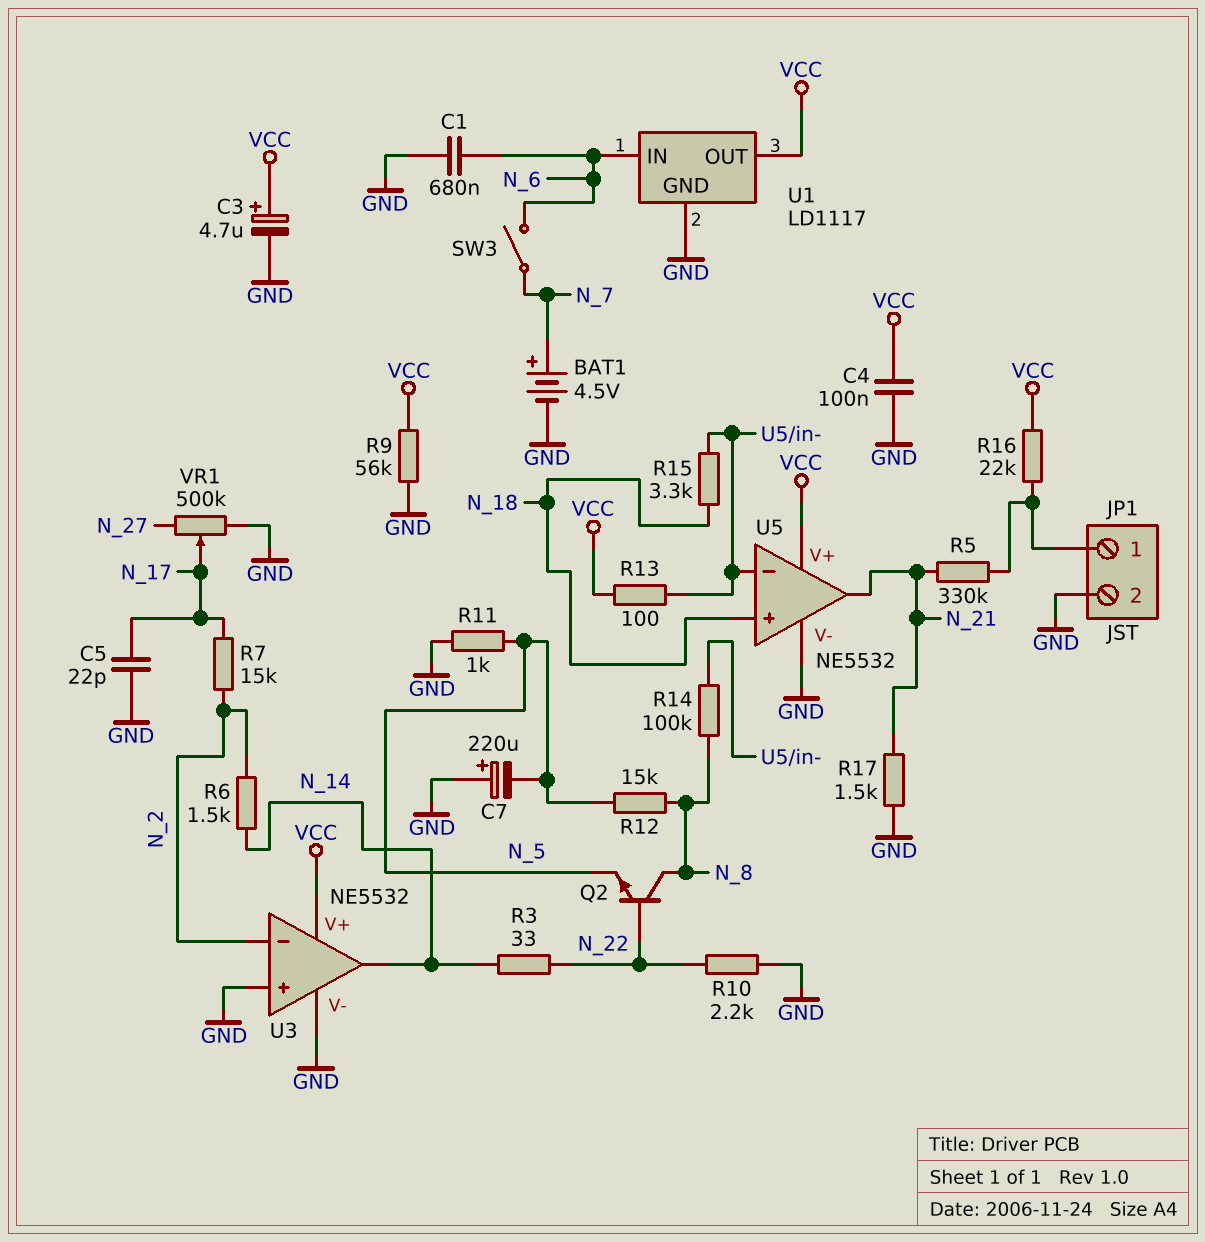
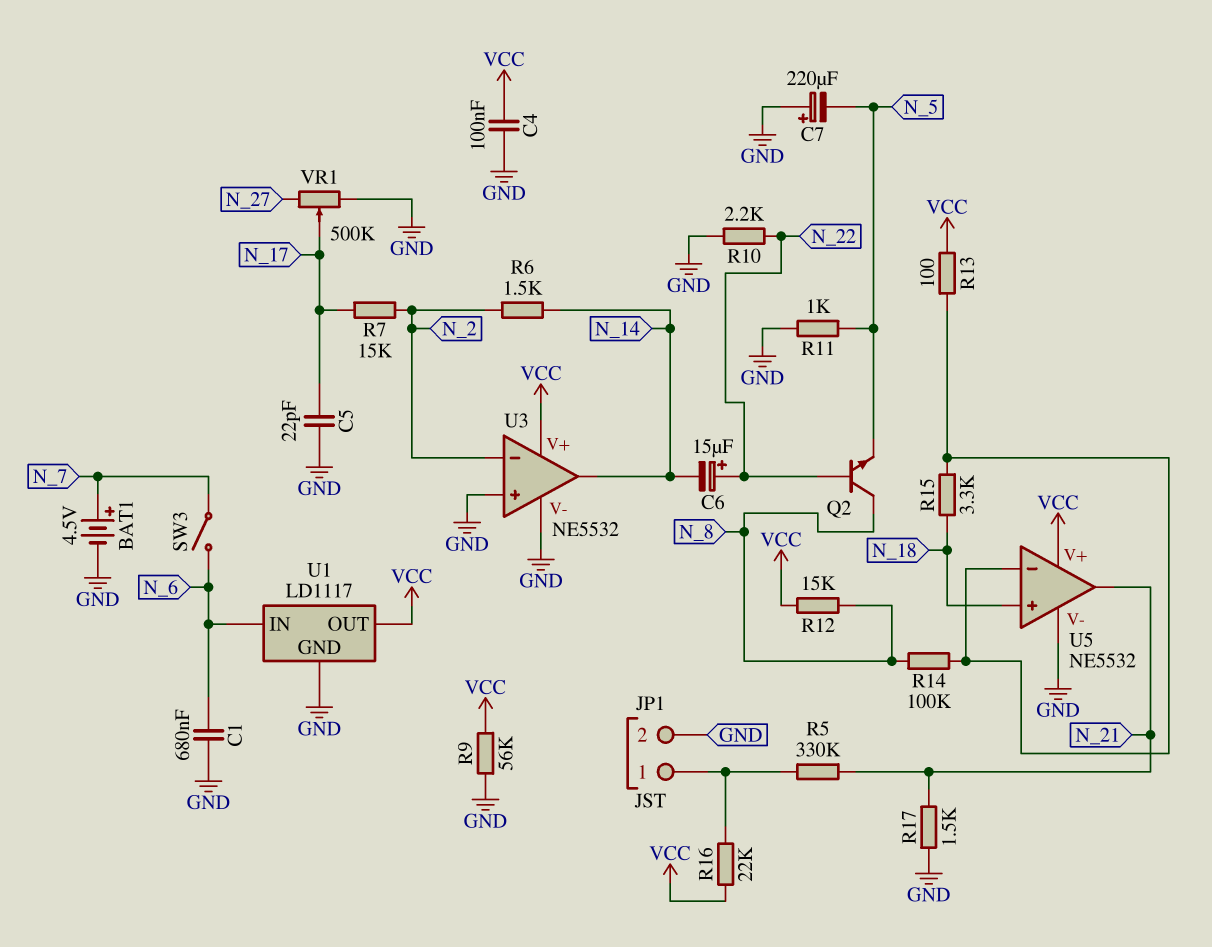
C3: 4.7uF (plus VCC, minus GND) -> none
C6: none -> 15uF (plus N_22, minus N_14)
R3: 33 (N_14, N_22) -> none
R12: 15k (N_5, N_8) -> 15k (N_8, VCC)

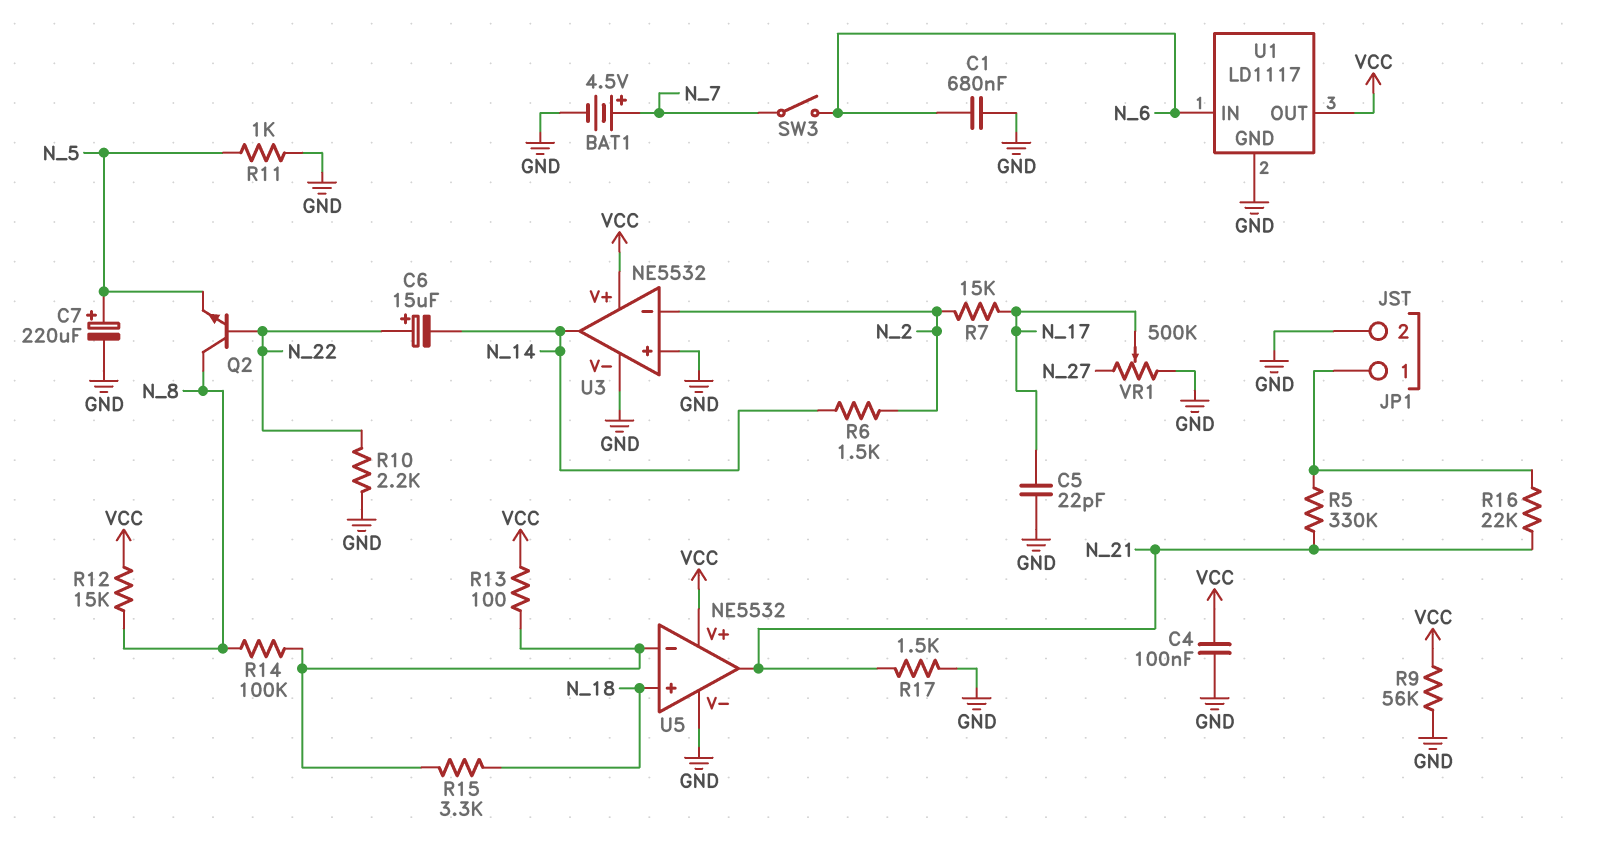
C7: 220uF (plus GND, minus N_5) -> 220uF (plus N_5, minus GND)
R16: 22k (JP1/1, VCC) -> 22k (JP1/1, N_21)

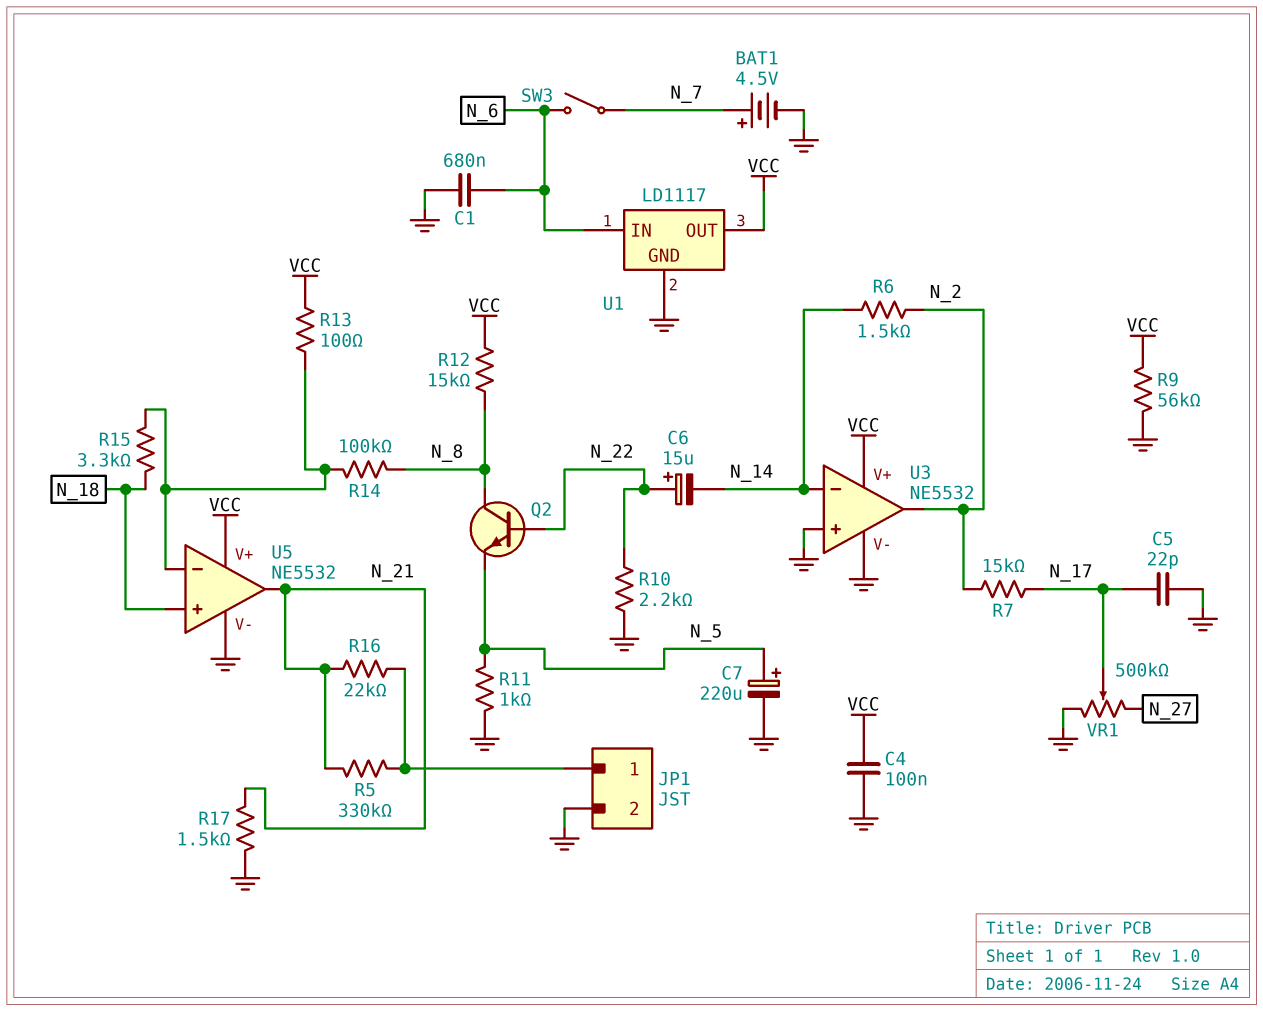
U3 pin in-: N_2 -> N_14
U3 pin out: N_14 -> N_2

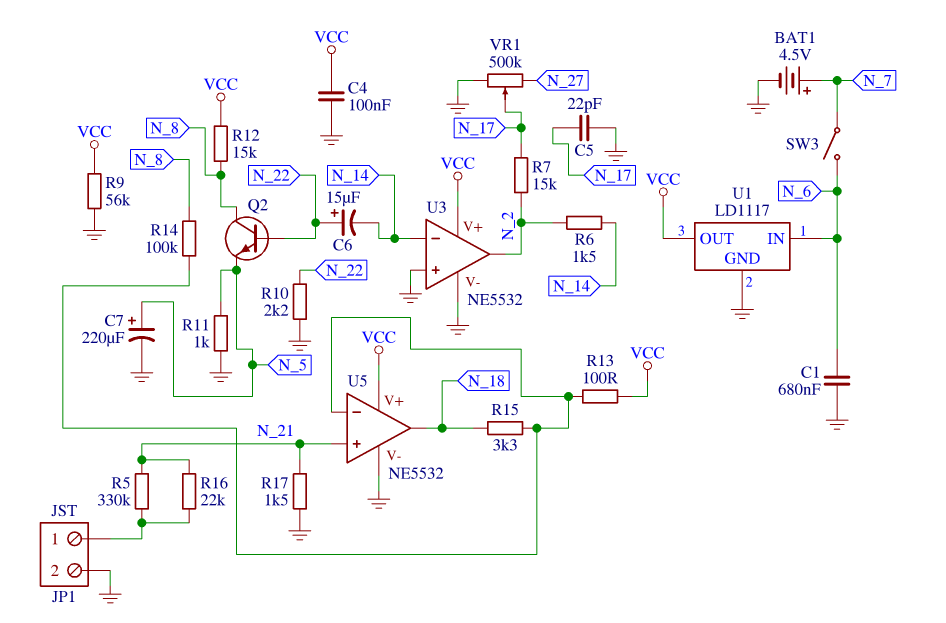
U5 pin in+: N_18 -> N_21
U5 pin out: N_21 -> N_18

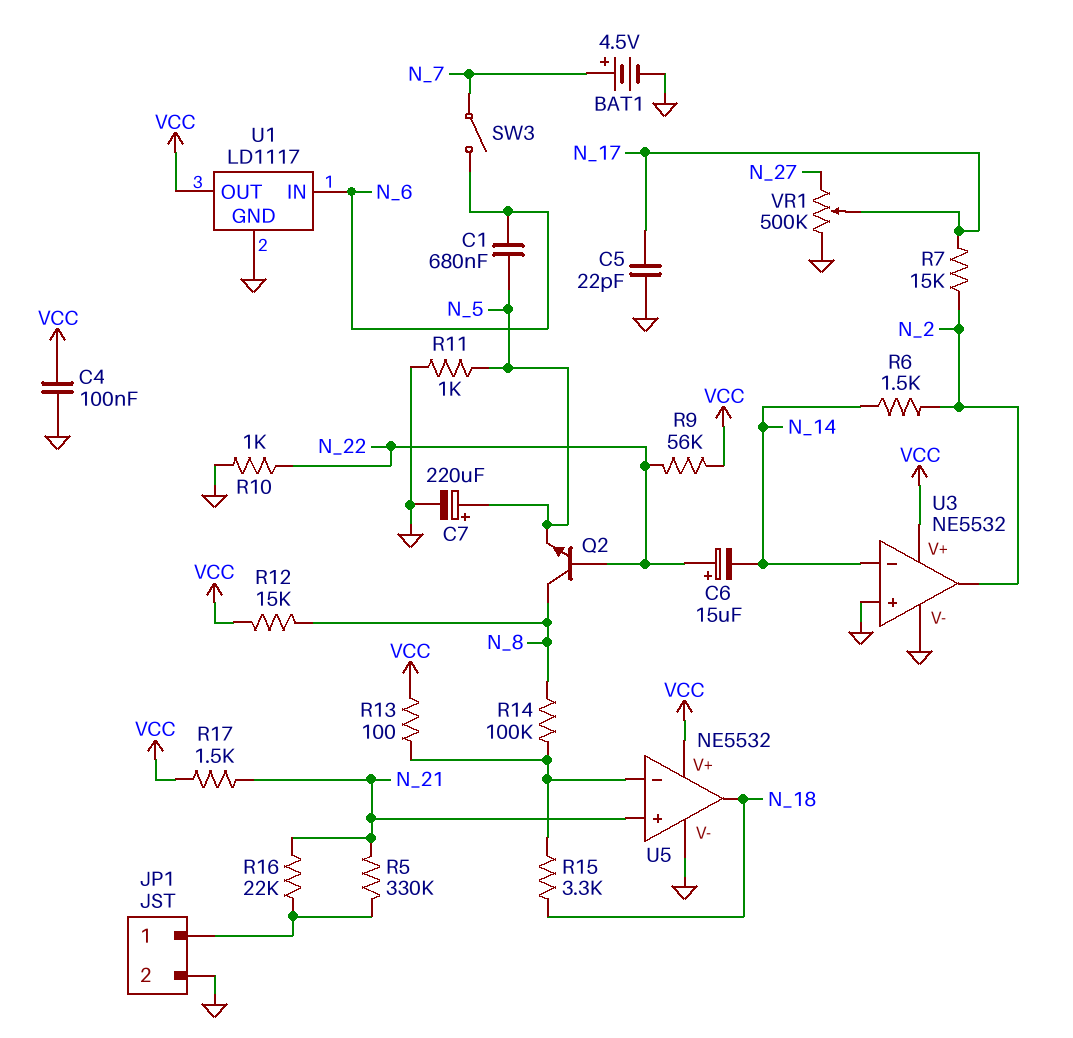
C1: 680nF (GND, N_6) -> 680nF (N_5, N_6)
R9: 56k (GND, VCC) -> 56k (N_22, VCC)
R10: 2.2k (GND, N_22) -> 1k (GND, N_22)
R17: 1.5k (GND, N_21) -> 1.5k (N_21, VCC)

